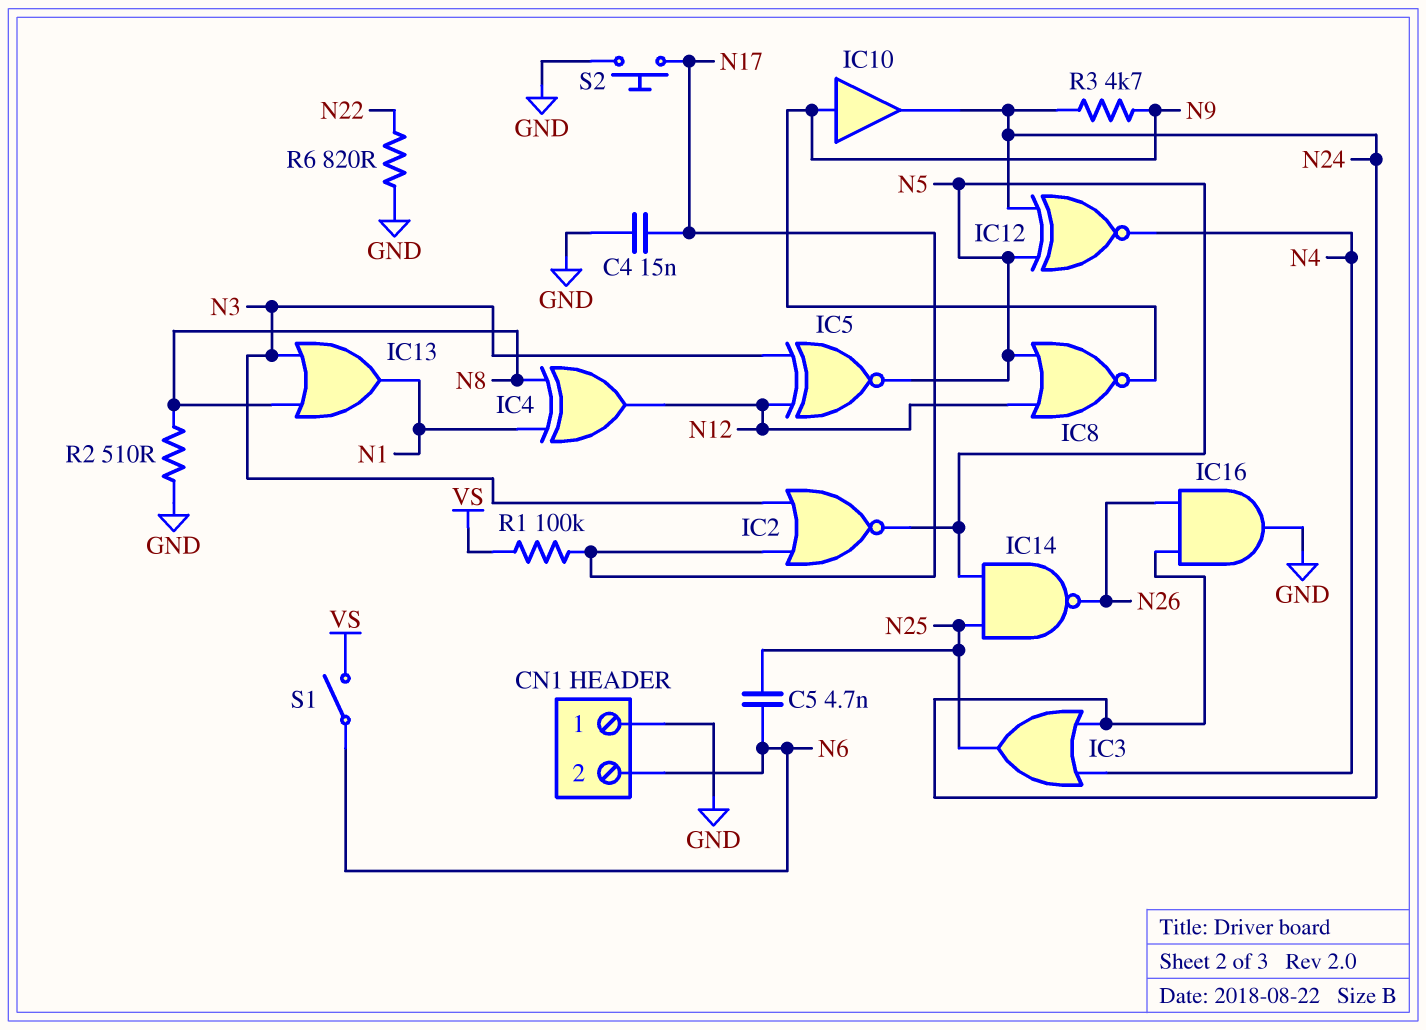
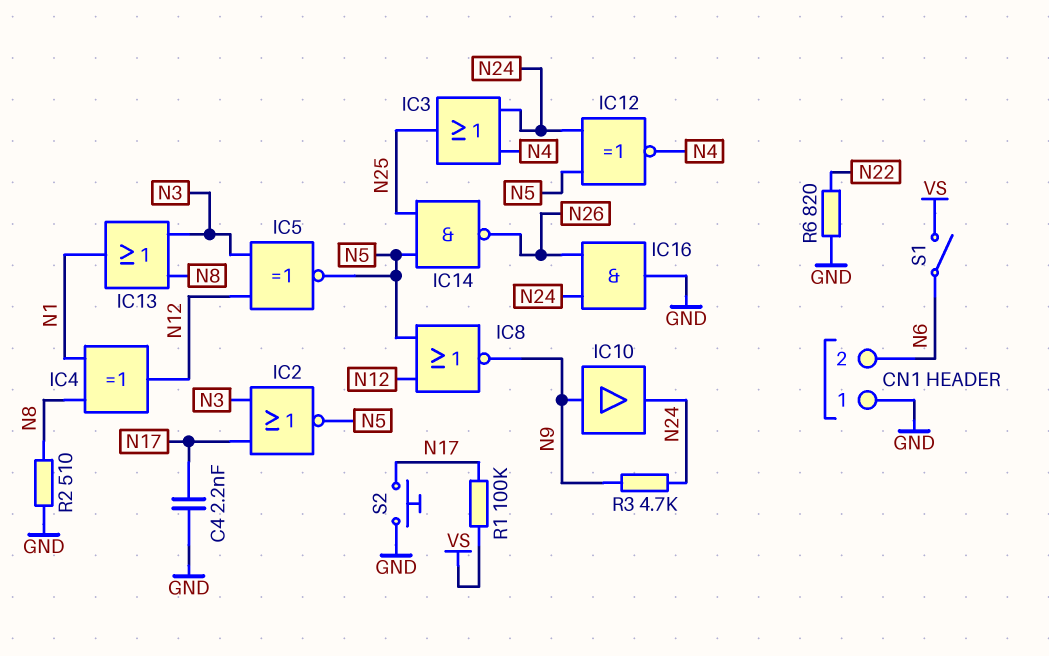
C4: 15nF (GND, N17) -> 2.2nF (GND, N17)
C5: 4.7nF (N6, N25) -> none

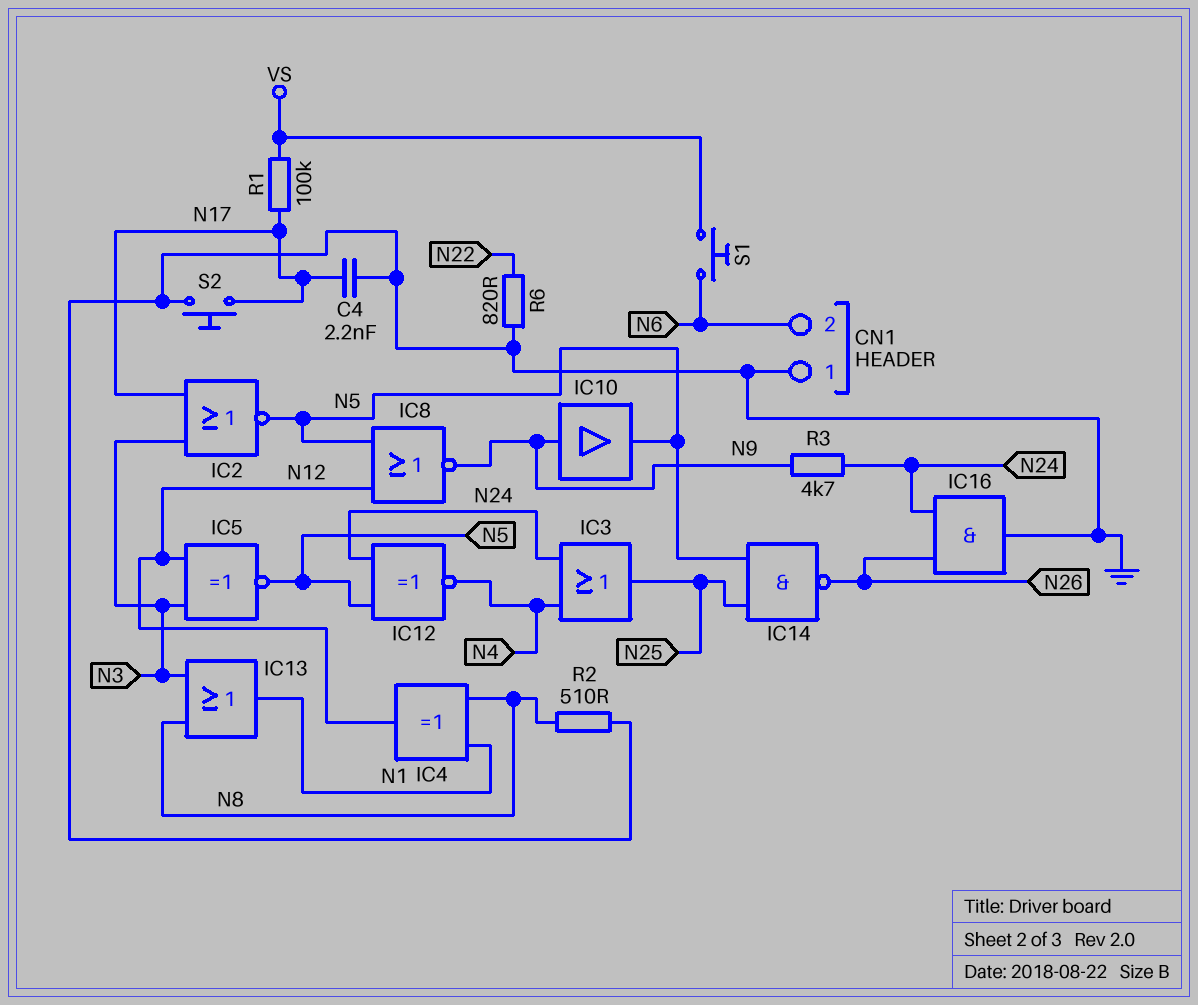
IC10: buffer (in N9, out N24) -> buffer (in N9, out N5)
S1: switch (N6, VS) -> button (N6, VS)

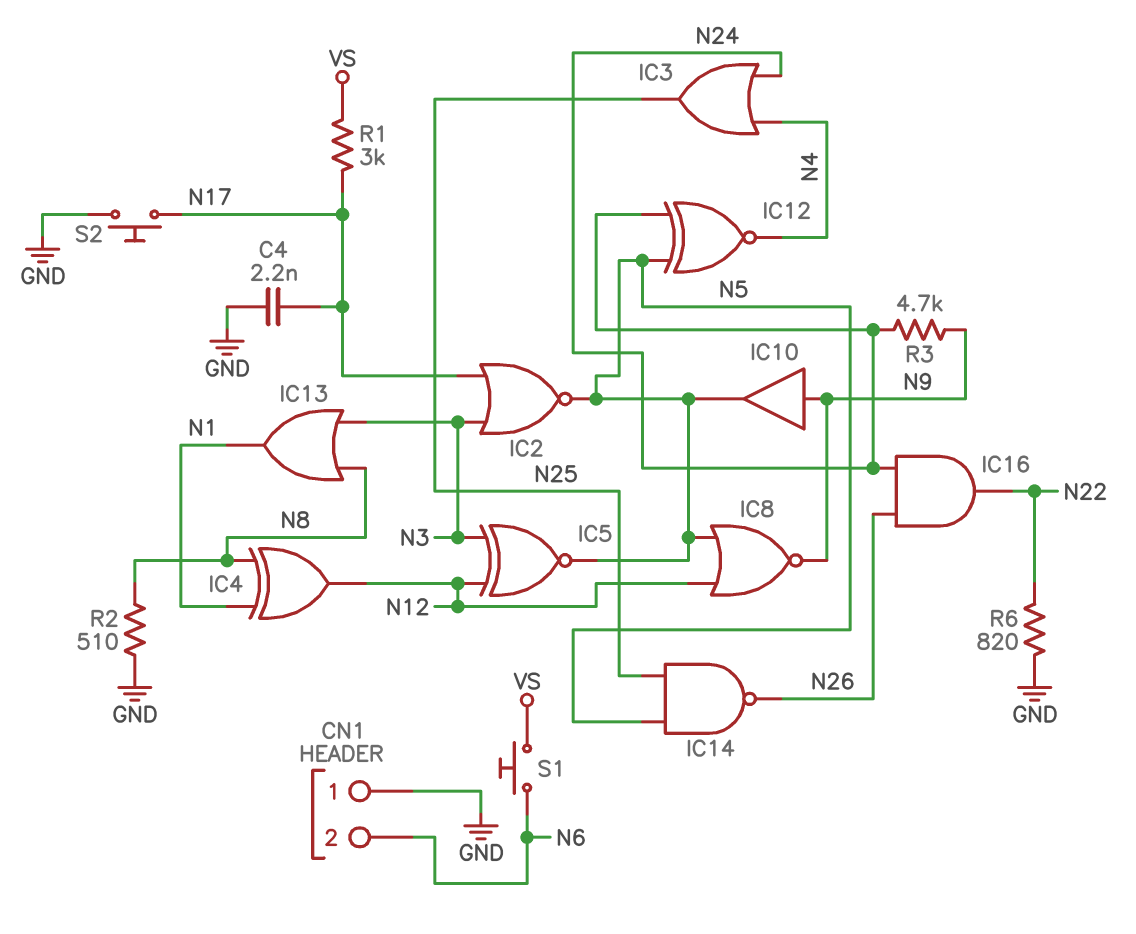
IC16: AND (in N24, in N26, out GND) -> AND (in N24, in N26, out N22)
R1: 100k (N17, VS) -> 3k (N17, VS)

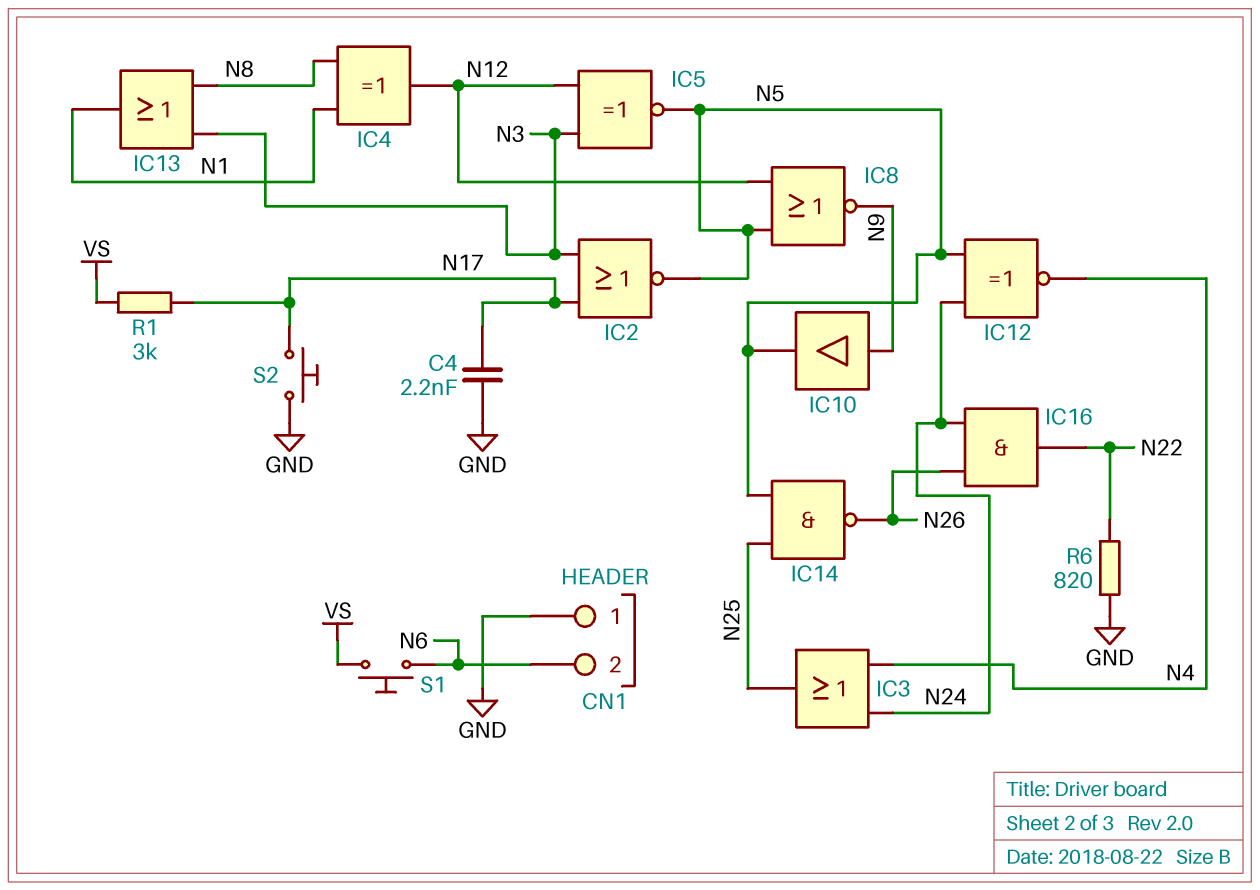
R2: 510 (GND, N8) -> none
R3: 4.7k (N9, N24) -> none

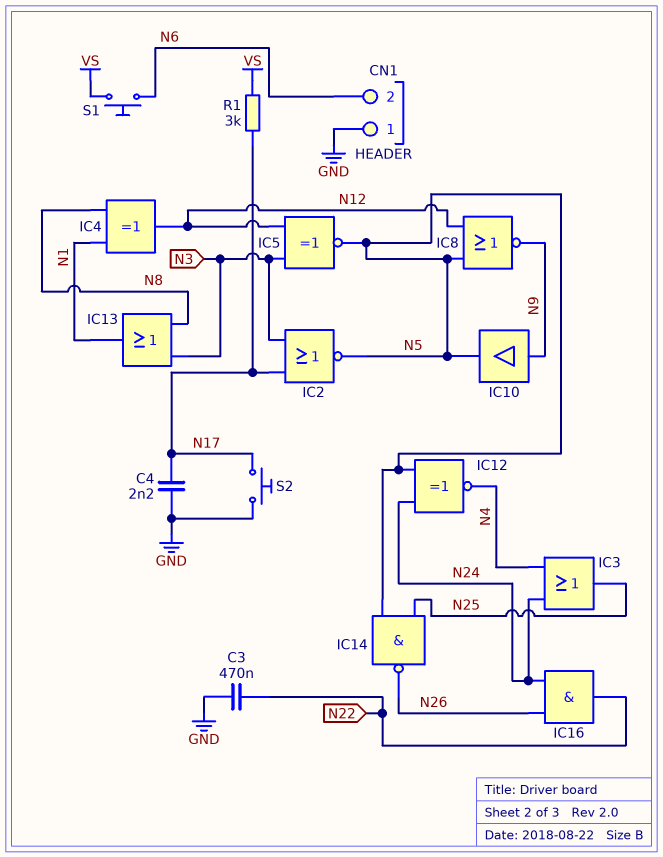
C3: none -> 470nF (GND, N22)
R6: 820 (GND, N22) -> none

